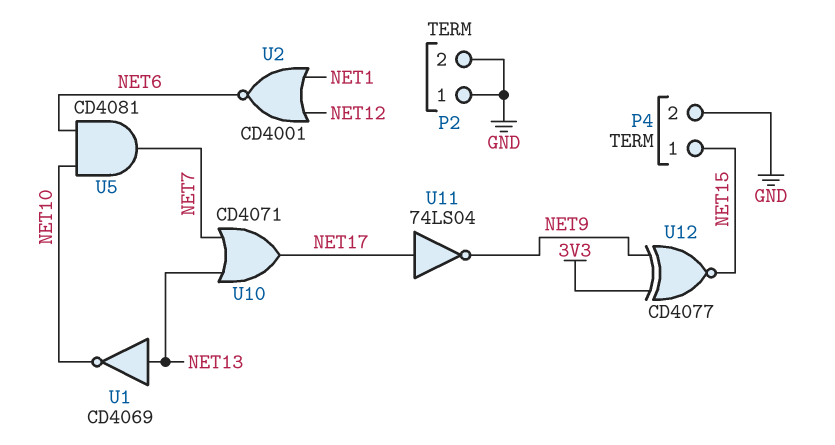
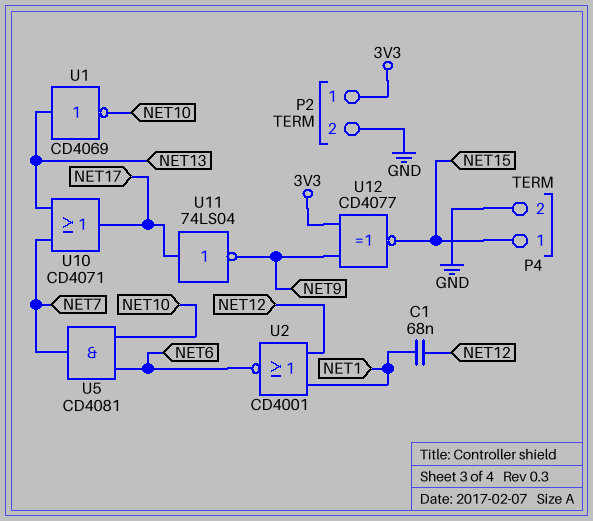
C1: none -> 68nF (NET1, NET12)
P2 pin 1: GND -> 3V3

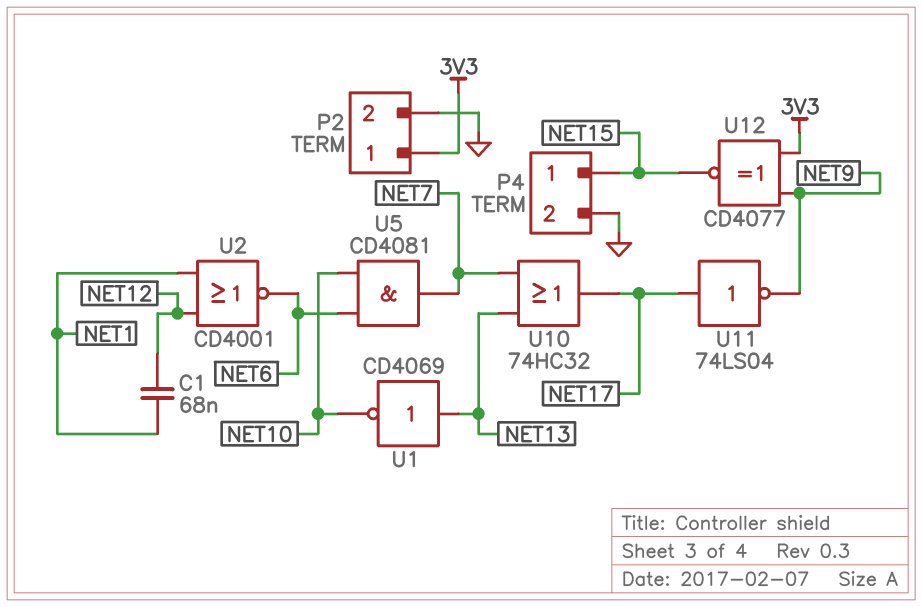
U10: OR CD4071 (in NET7, in NET13, out NET17) -> OR 74HC32 (in NET7, in NET13, out NET17)

